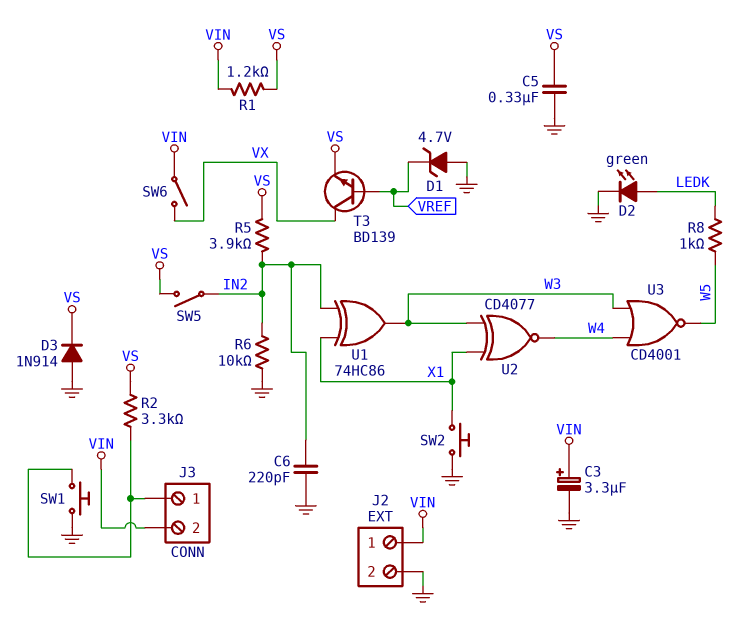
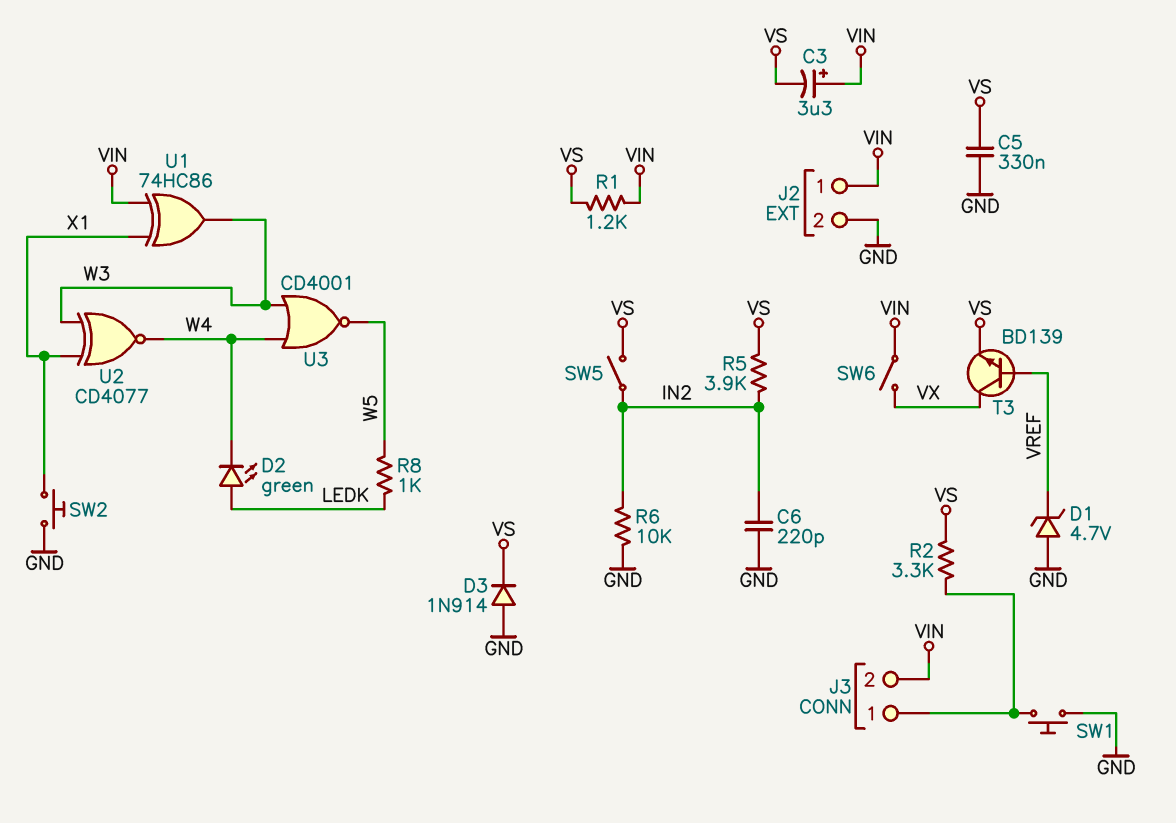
C3: 3.3uF (plus VIN, minus GND) -> 3.3uF (plus VIN, minus VS)
D2: LED green (A LEDK, K GND) -> LED green (A LEDK, K W4)
U1: XOR 74HC86 (in IN2, in X1, out W3) -> XOR 74HC86 (in VIN, in X1, out W3)

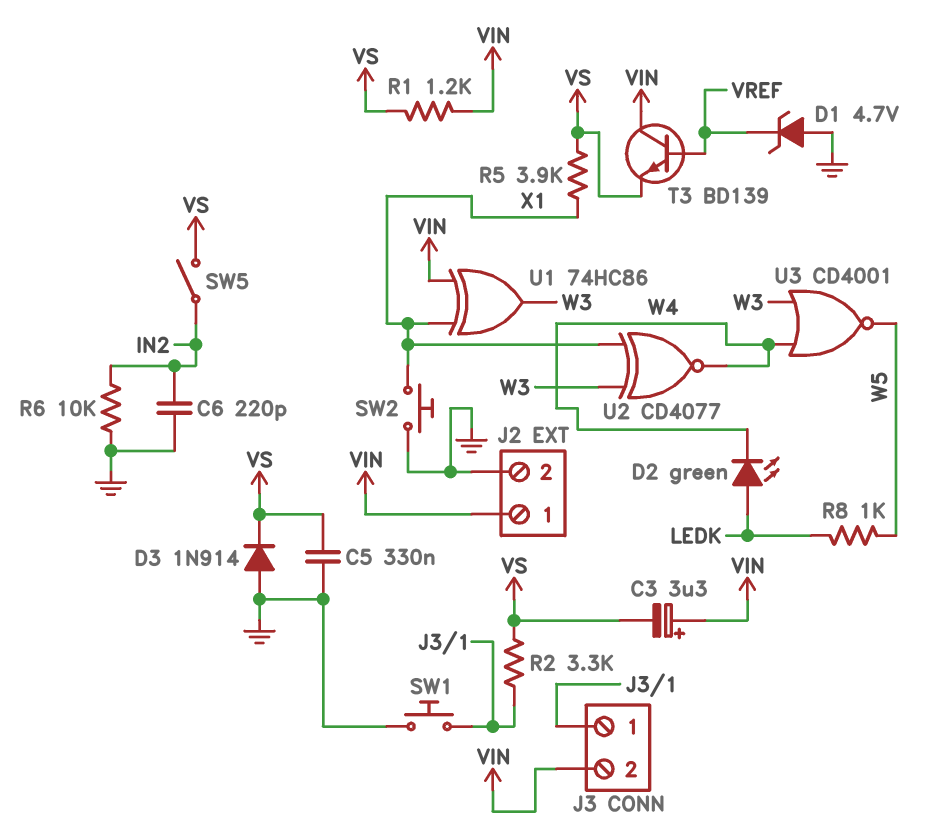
R5: 3.9k (IN2, VS) -> 3.9k (VS, X1)
SW6: switch (VIN, VX) -> none
T3: NPN BD139 (B VREF, C VX, E VS) -> NPN BD139 (B VREF, C VIN, E VS)

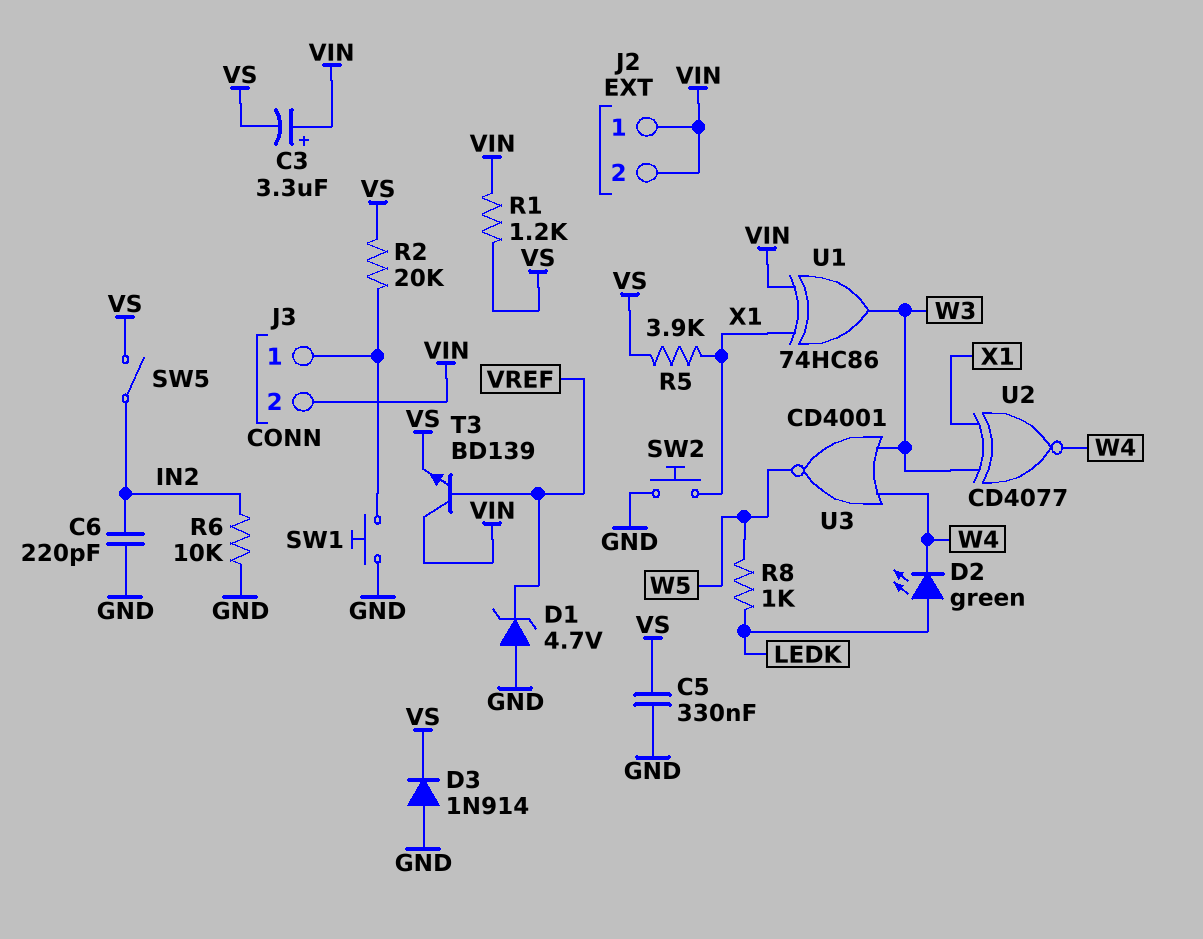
J2 pin 2: GND -> VIN
R2: 3.3k (J3/1, VS) -> 20k (J3/1, VS)

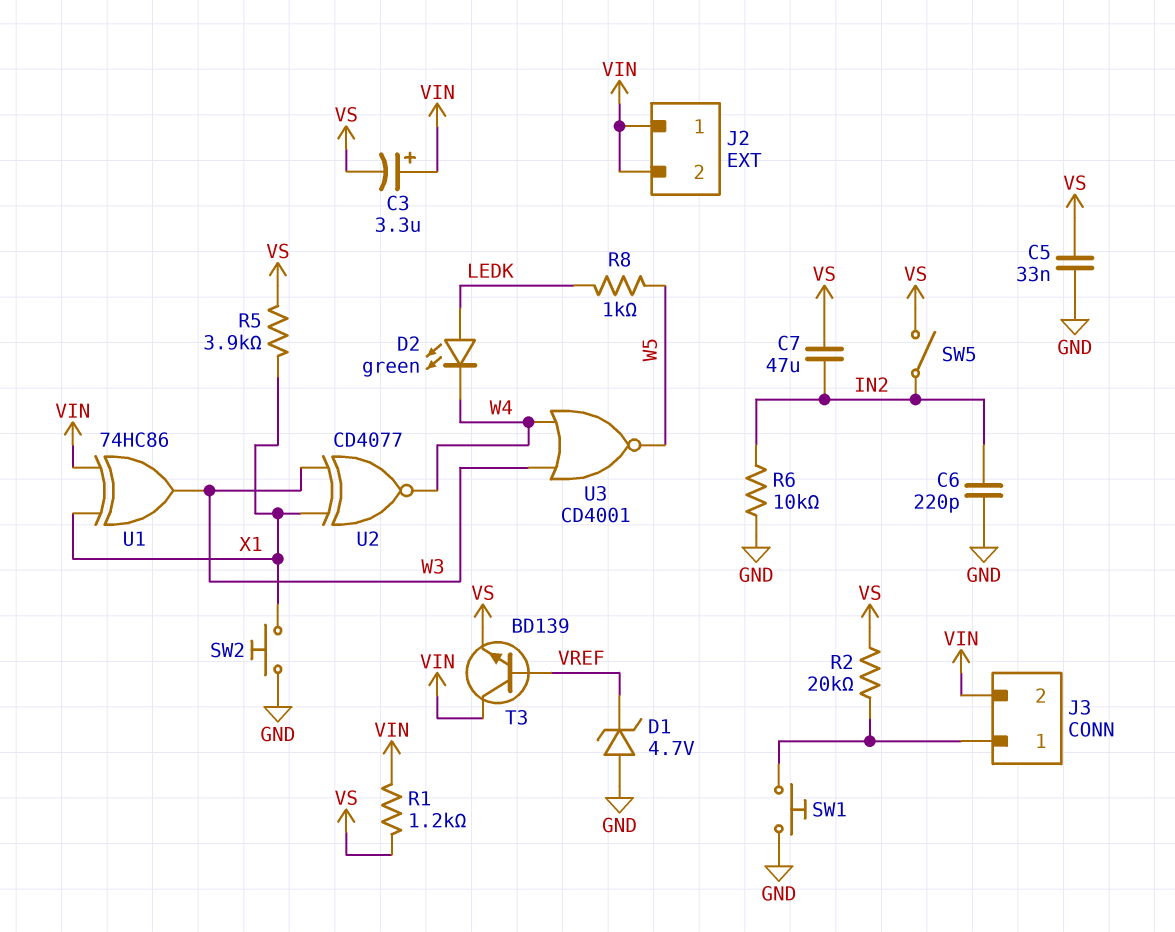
C5: 330nF (GND, VS) -> 33nF (GND, VS)
C7: none -> 47uF (IN2, VS)
D3: diode 1N914 (A GND, K VS) -> none

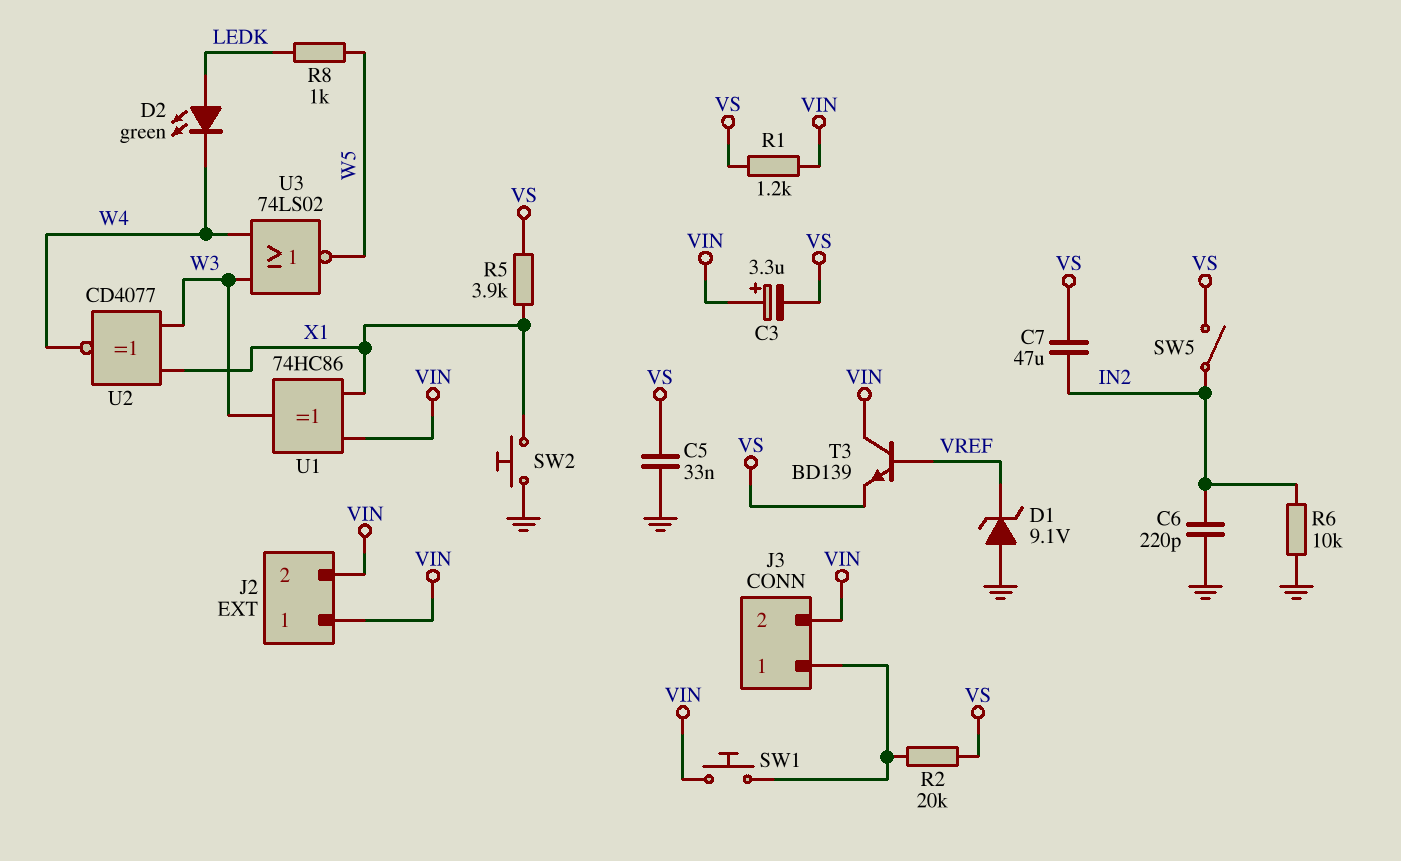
D1: zener 4.7V (A GND, K VREF) -> zener 9.1V (A GND, K VREF)
SW1: button (GND, J3/1) -> button (J3/1, VIN)
U3: NOR CD4001 (in W3, in W4, out W5) -> NOR 74LS02 (in W3, in W4, out W5)

